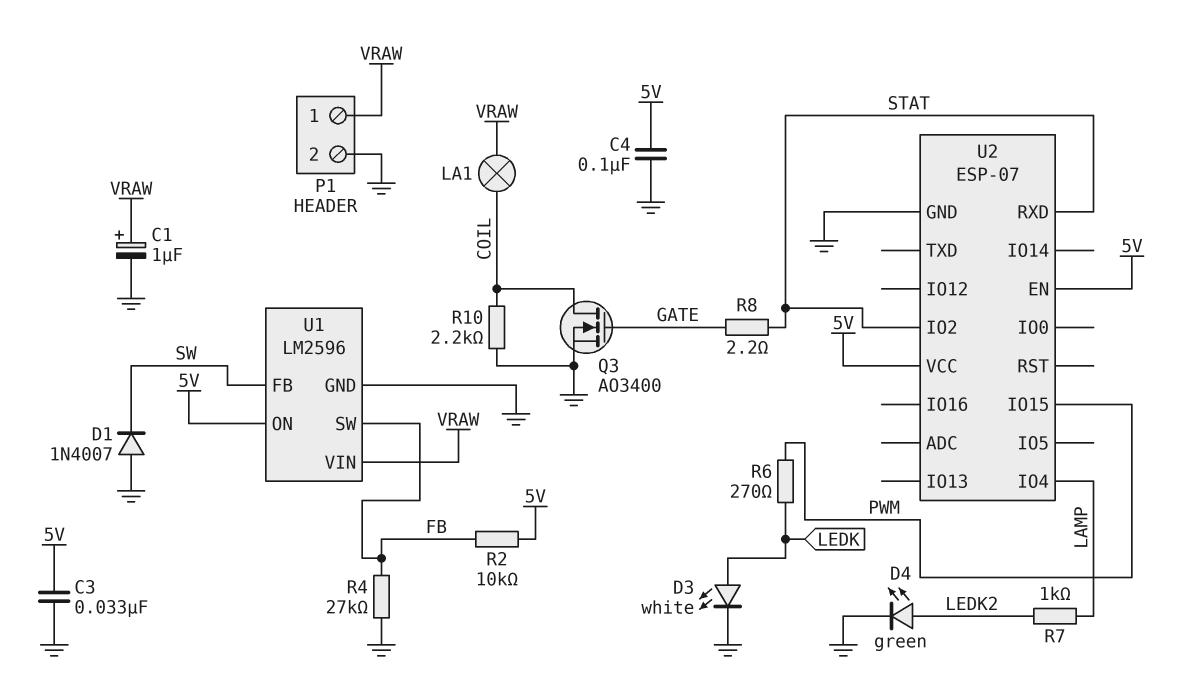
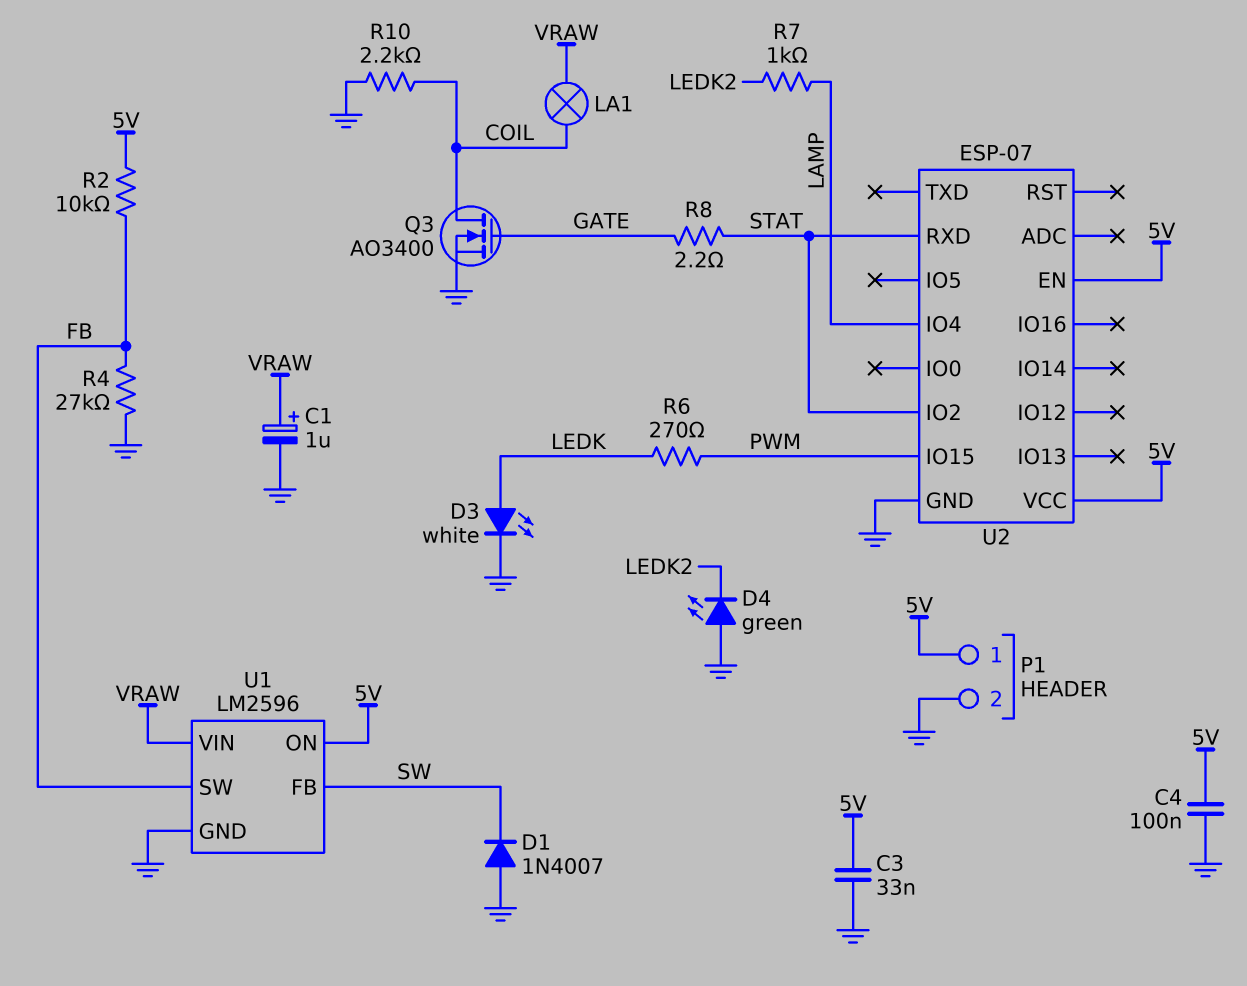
D4: LED green (A LEDK2, K GND) -> LED green (A GND, K LEDK2)
P1 pin 1: VRAW -> 5V

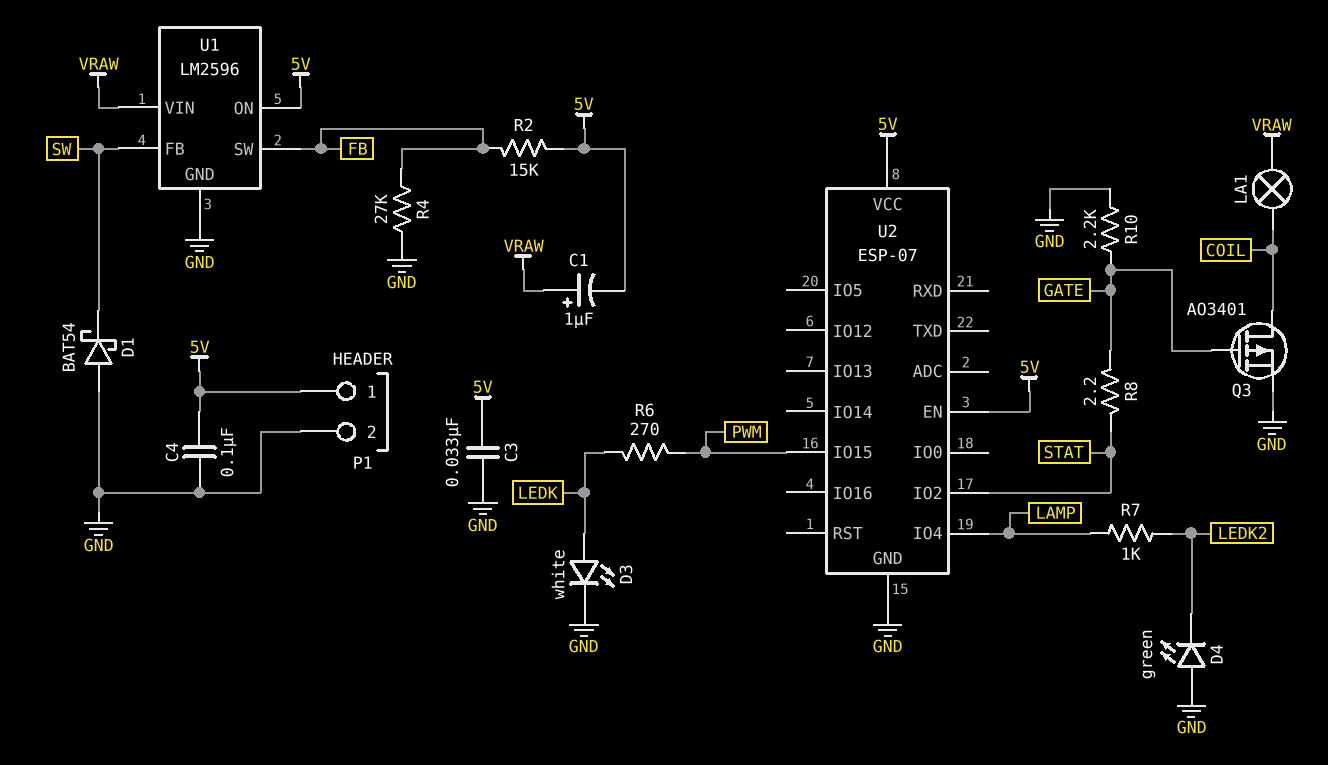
C1: 1uF (plus VRAW, minus GND) -> 1uF (plus VRAW, minus 5V)
D1: diode 1N4007 (A GND, K SW) -> schottky BAT54 (A GND, K SW)
Q3: NMOS AO3400 (G GATE, D COIL, S GND) -> PMOS AO3401 (G GATE, D COIL, S GND)
R2: 10k (5V, FB) -> 15k (5V, FB)
R10: 2.2k (COIL, GND) -> 2.2k (GATE, GND)
U2 pin RXD: STAT -> none

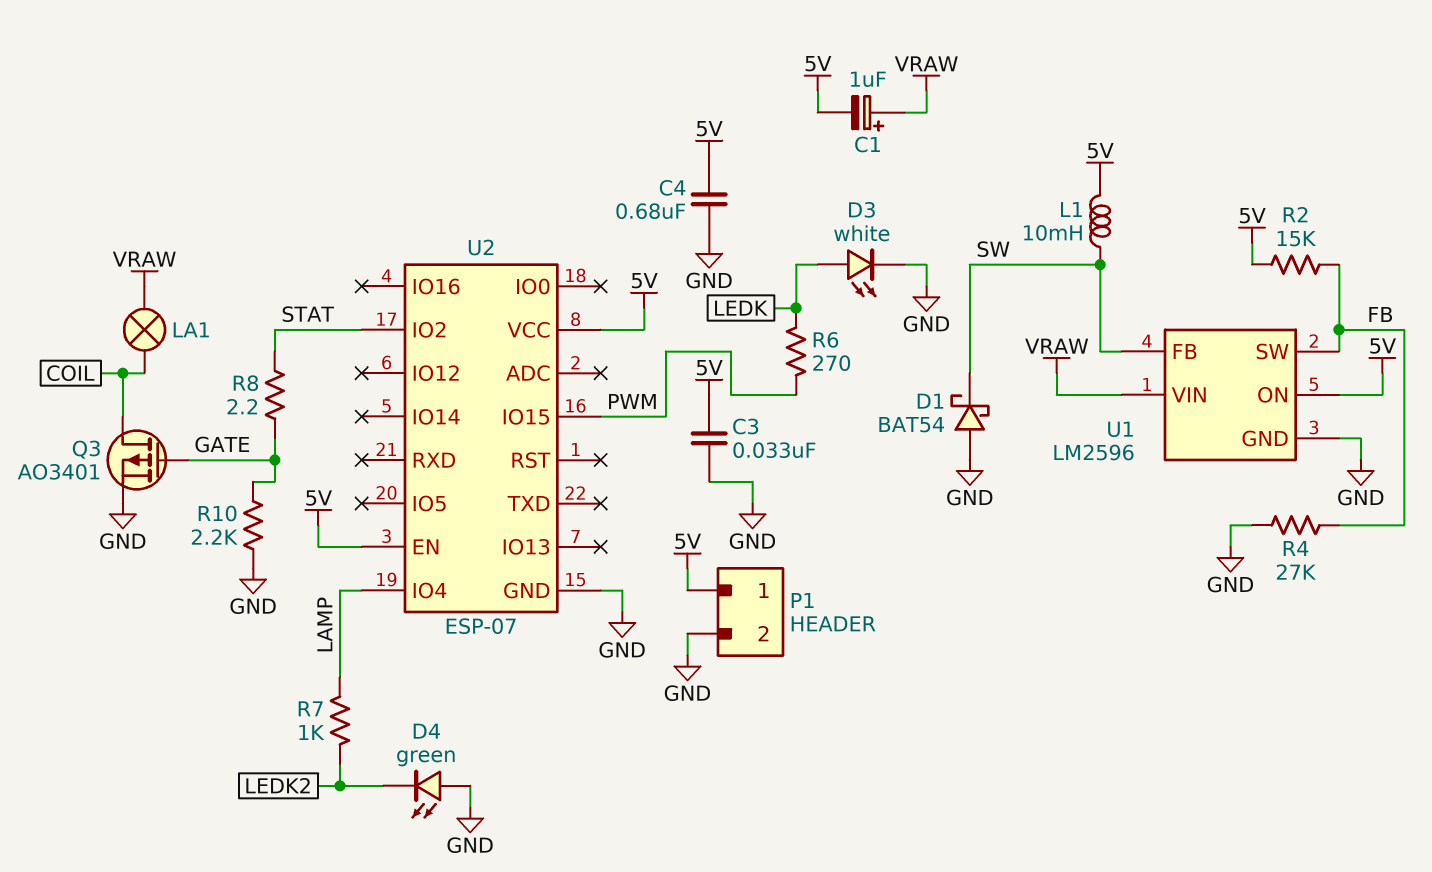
C4: 100nF (5V, GND) -> 680nF (5V, GND)
L1: none -> 10mH (5V, SW)

